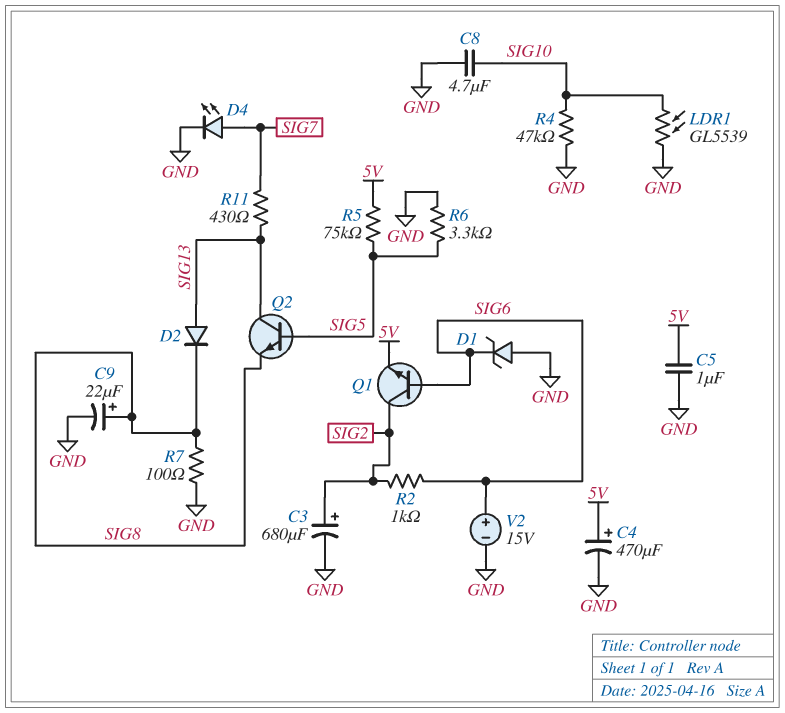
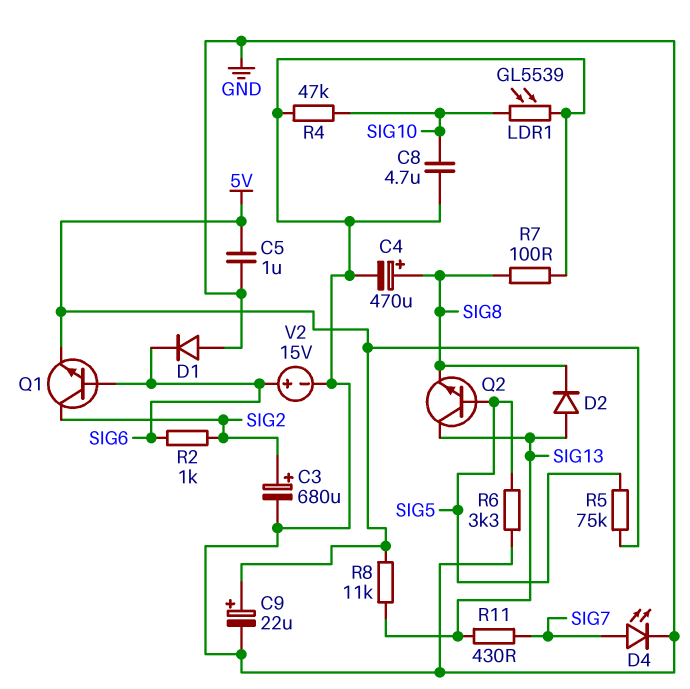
C4: 470uF (plus 5V, minus GND) -> 470uF (plus SIG8, minus GND)
C9: 22uF (plus SIG8, minus GND) -> 22uF (plus 5V, minus GND)
D1: zener (A GND, K SIG6) -> diode (A GND, K SIG6)
R8: none -> 11k (5V, SIG13)

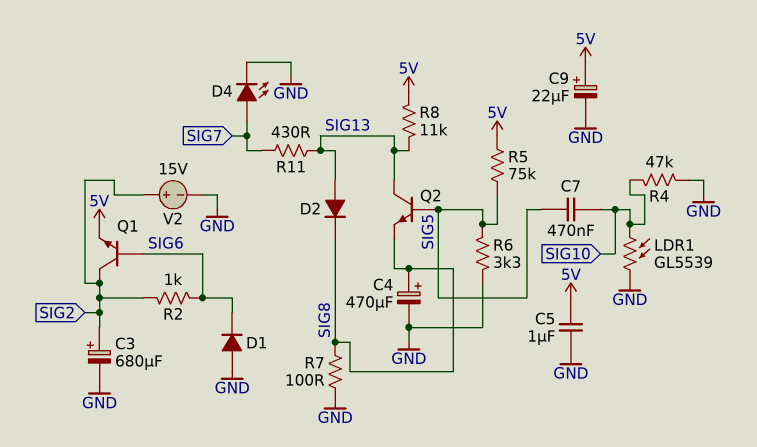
C7: none -> 470nF (SIG5, SIG10)
C8: 4.7uF (GND, SIG10) -> none
V2: 15V (plus SIG6, minus GND) -> 15V (plus SIG2, minus GND)

